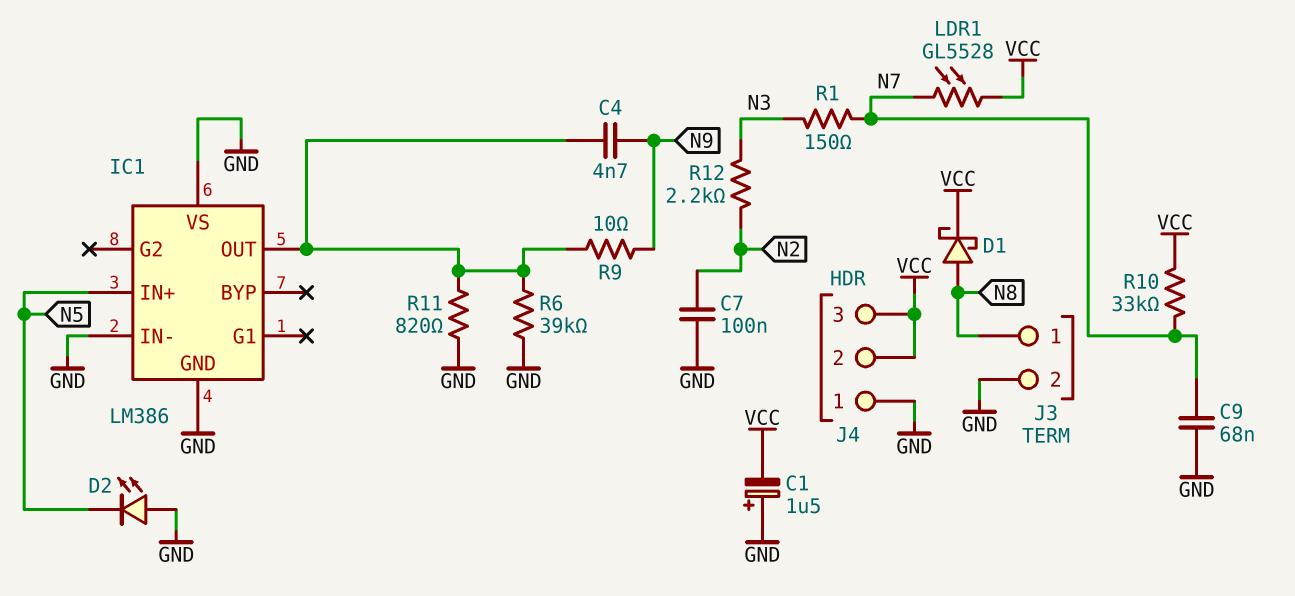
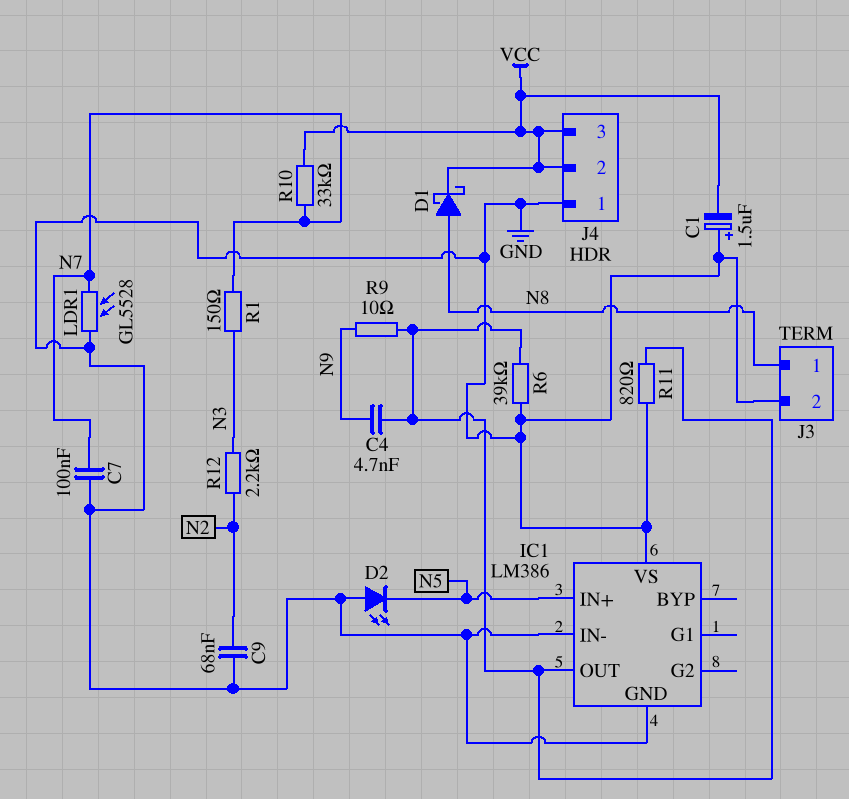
C7: 100nF (GND, N2) -> 100nF (GND, N7)
C9: 68nF (GND, N7) -> 68nF (GND, N2)
LDR1: GL5528 (N7, VCC) -> GL5528 (GND, N7)

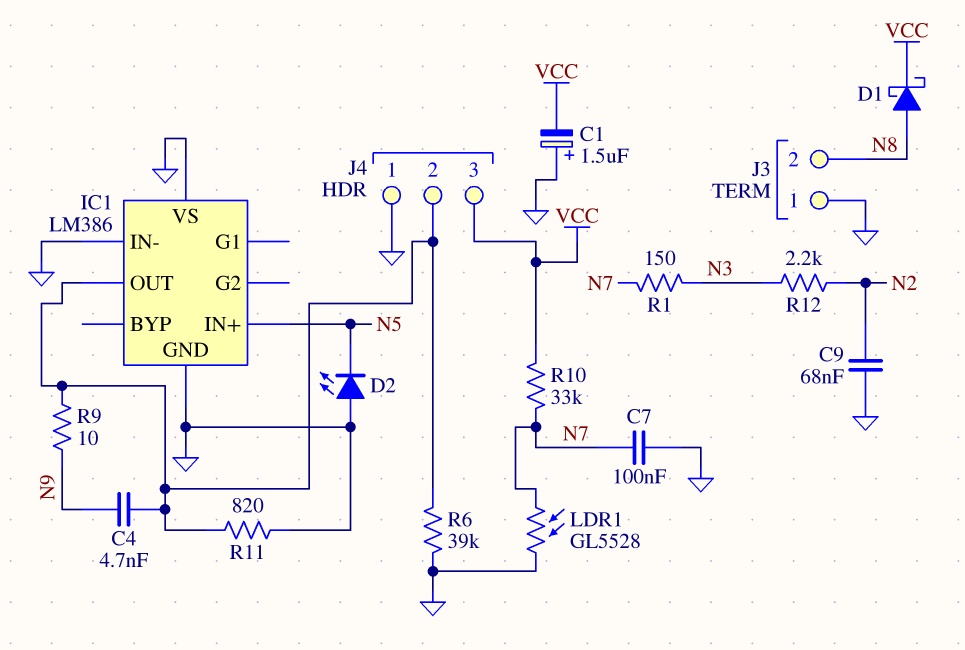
J3 pin 1: N8 -> GND
J3 pin 2: GND -> N8
J4 pin 2: VCC -> IC1/OUT

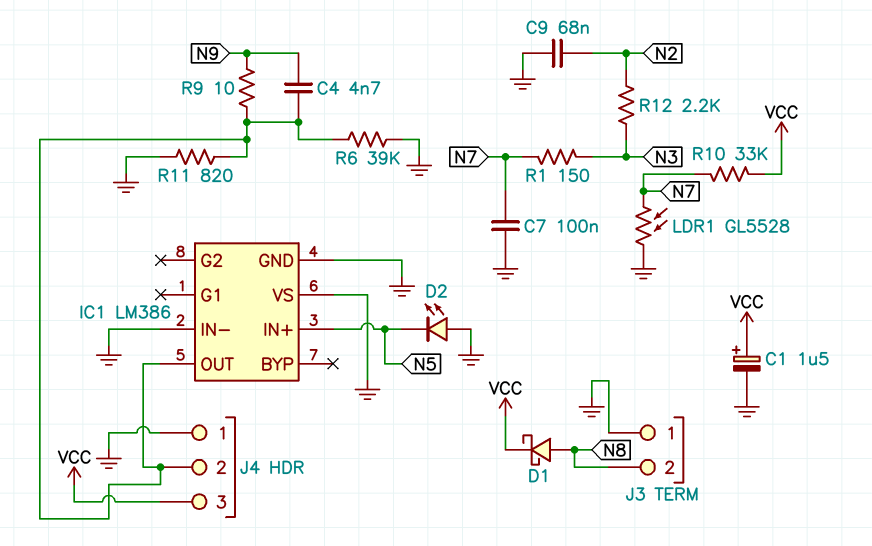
C1: 1.5uF (plus GND, minus VCC) -> 1.5uF (plus VCC, minus GND)

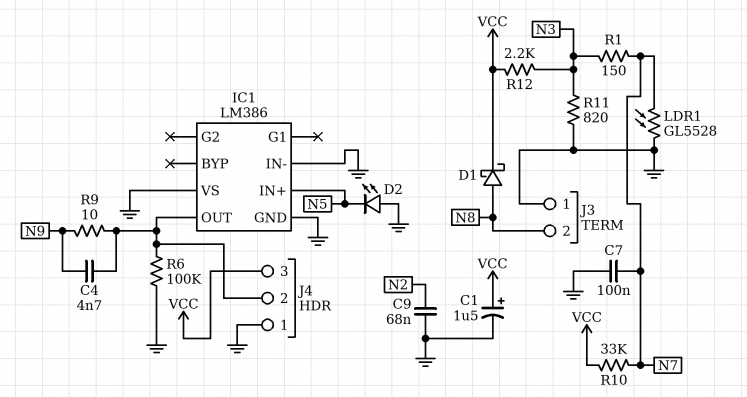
R6: 39k (GND, IC1/OUT) -> 100k (GND, IC1/OUT)
R11: 820 (GND, IC1/OUT) -> 820 (GND, N3)
R12: 2.2k (N2, N3) -> 2.2k (N3, VCC)

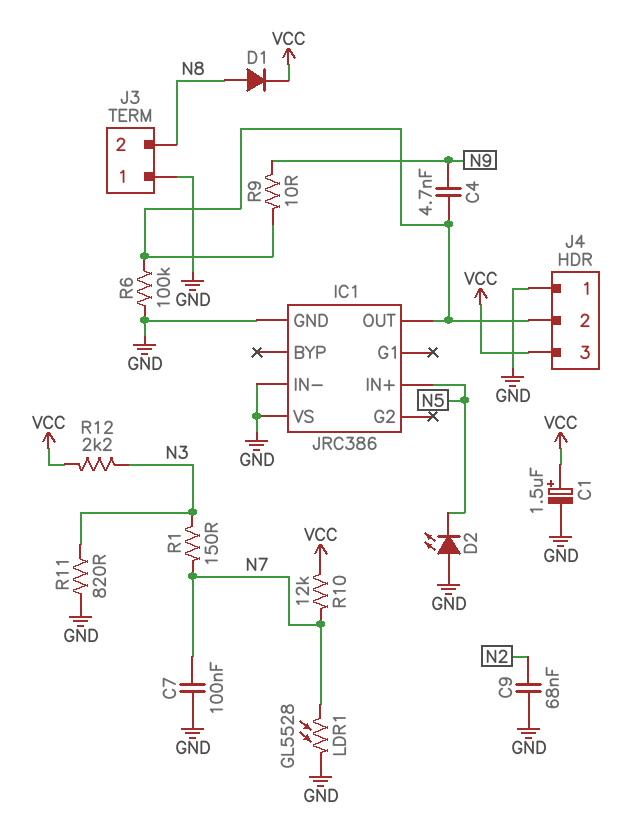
D1: schottky (A N8, K VCC) -> diode (A N8, K VCC)
IC1: LM386 -> JRC386
R10: 33k (N7, VCC) -> 12k (N7, VCC)

